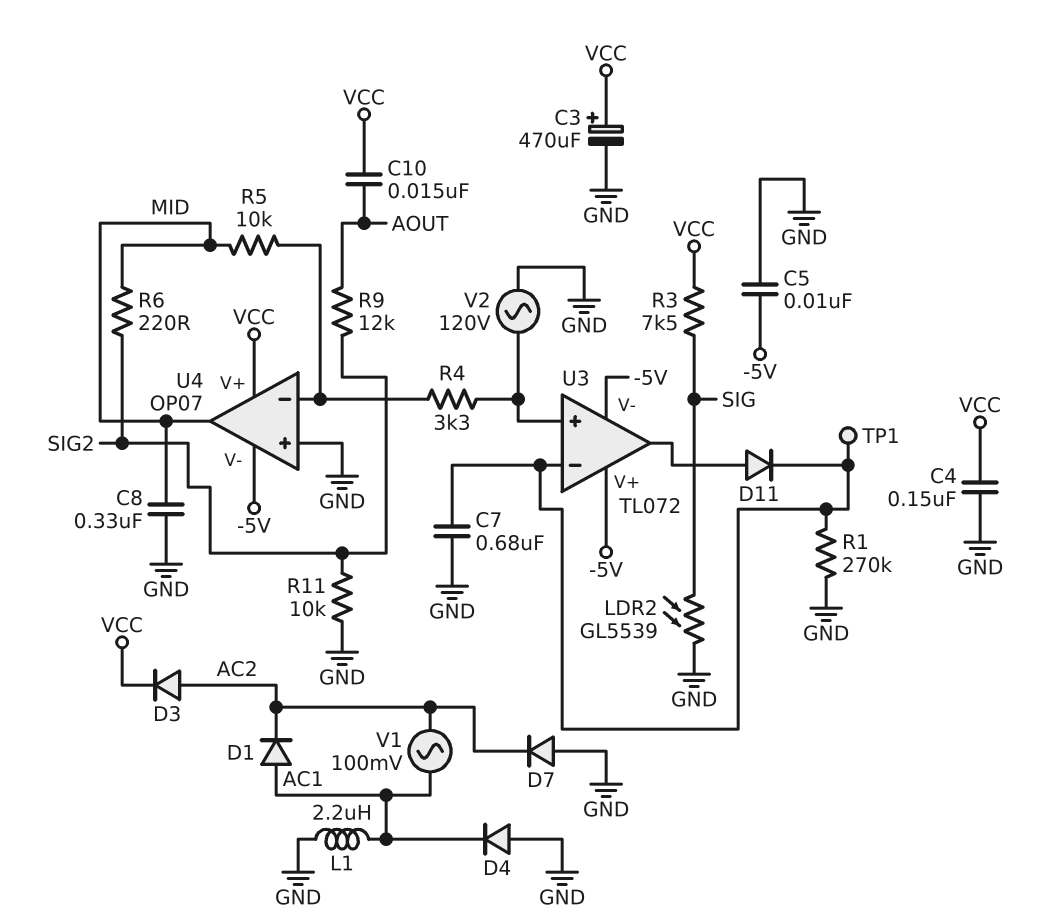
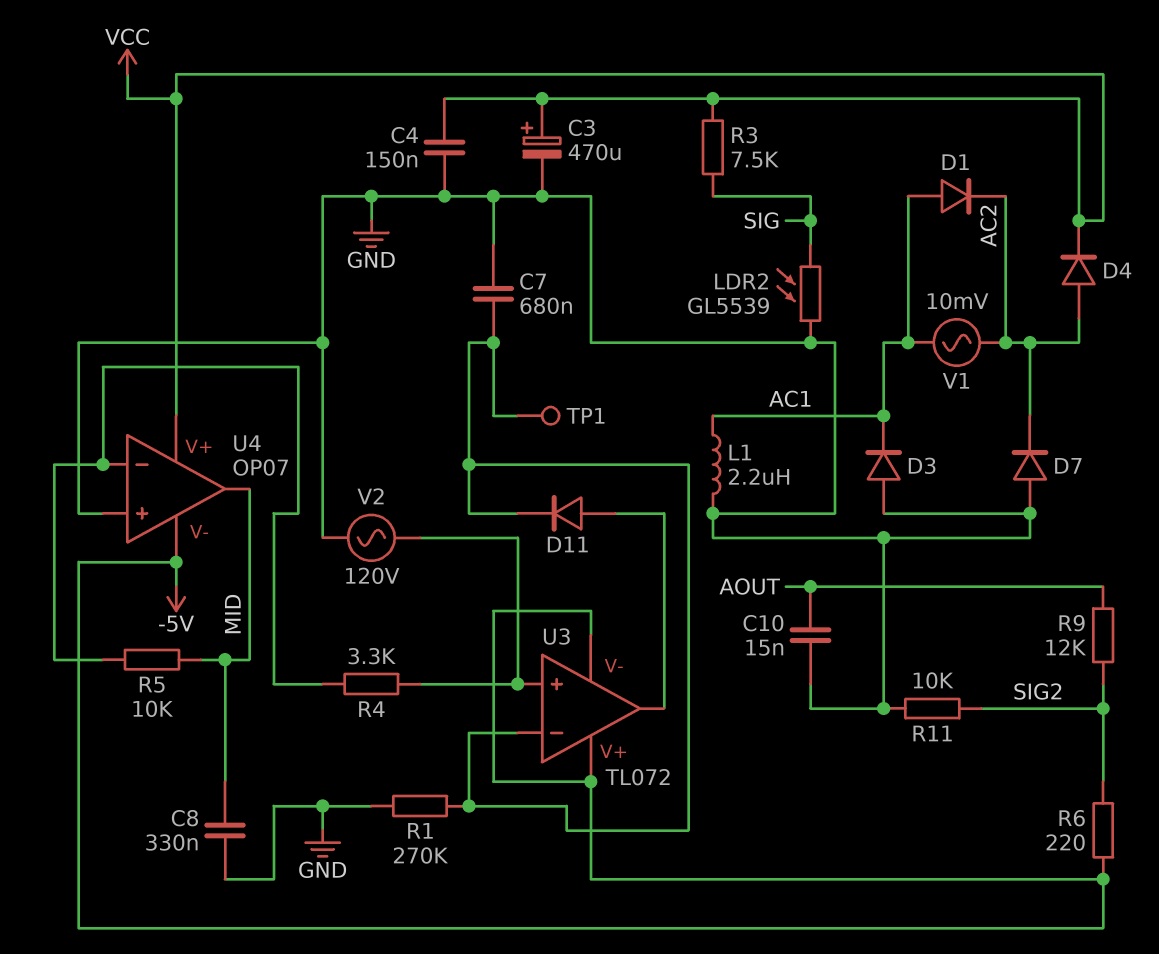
C5: 10nF (-5V, GND) -> none
C10: 15nF (AOUT, VCC) -> 15nF (AOUT, GND)
D3: diode (A AC2, K VCC) -> diode (A GND, K AC1)
D4: diode (A GND, K AC1) -> diode (A AC2, K VCC)
R6: 220 (MID, SIG2) -> 220 (-5V, SIG2)
V1: AC 100mV (AC1, AC2) -> AC 10mV (AC1, AC2)

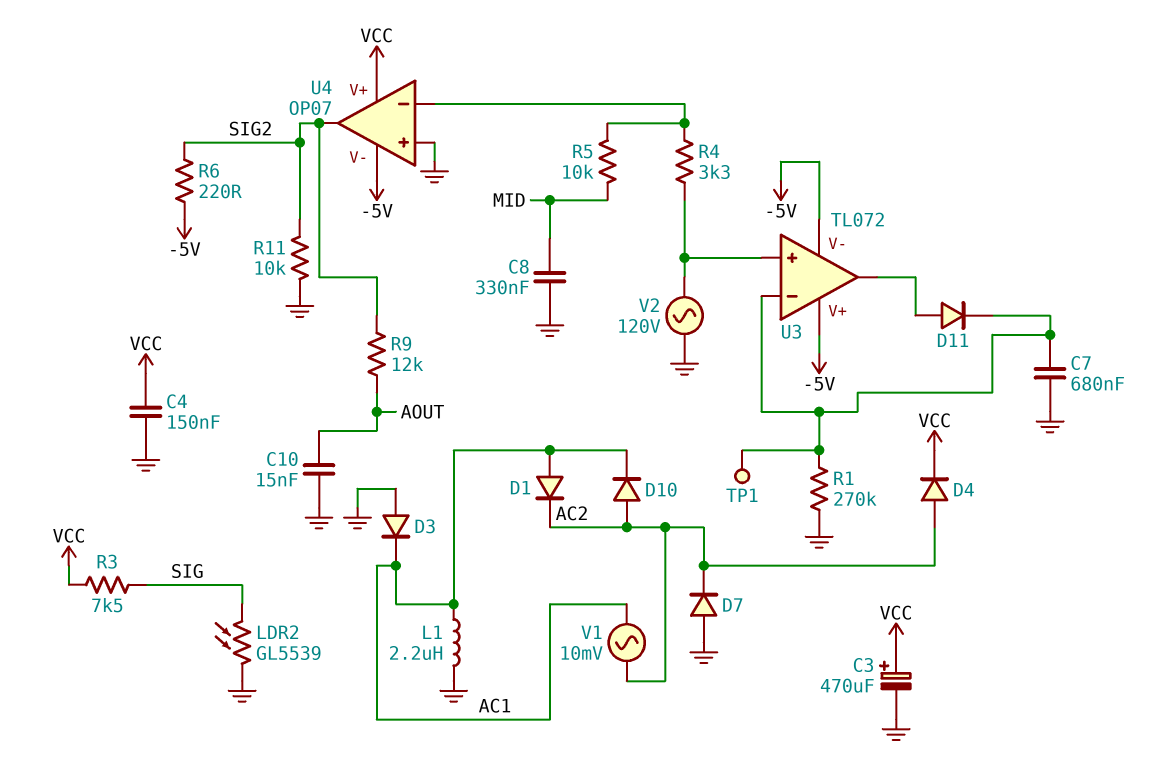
D10: none -> diode (A AC2, K AC1)
U4 pin out: MID -> SIG2

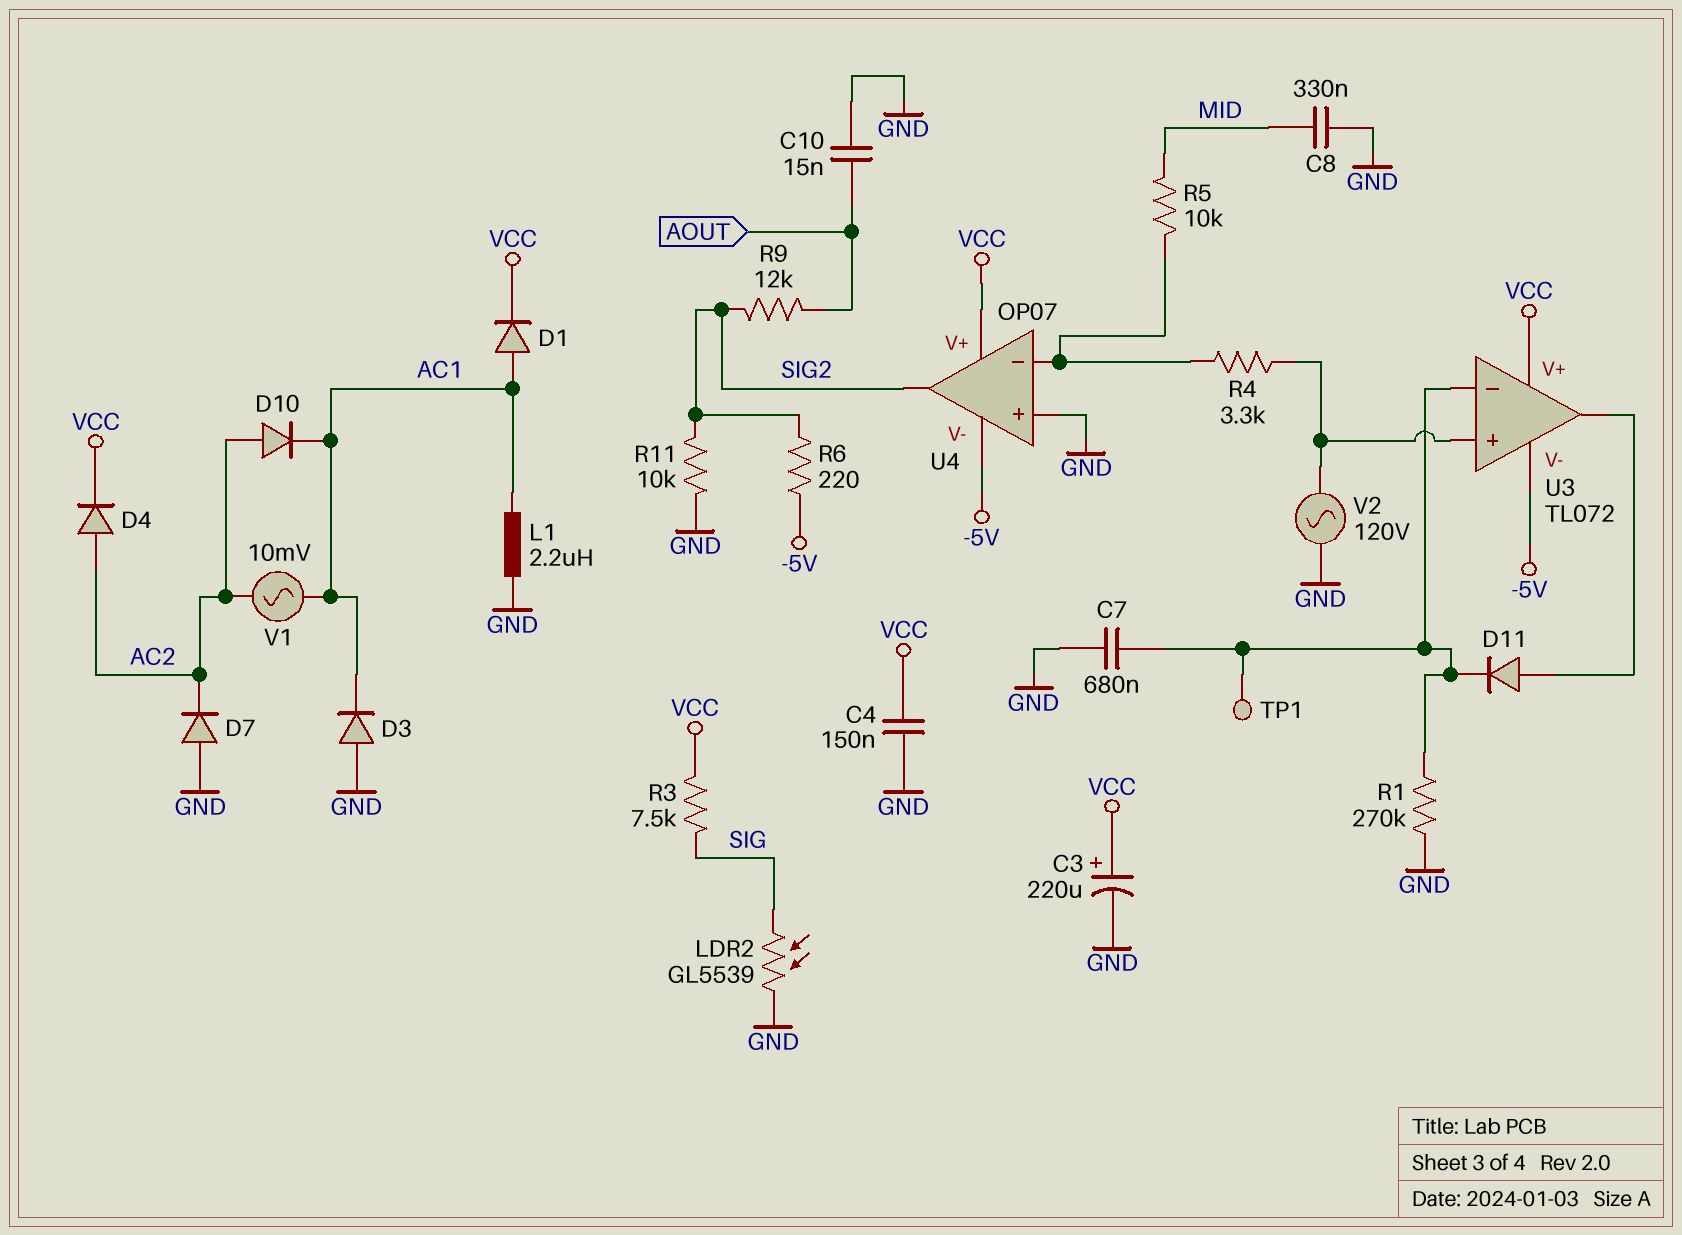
C3: 470uF (plus VCC, minus GND) -> 220uF (plus VCC, minus GND)
D1: diode (A AC1, K AC2) -> diode (A AC1, K VCC)
U3 pin V+: -5V -> VCC

